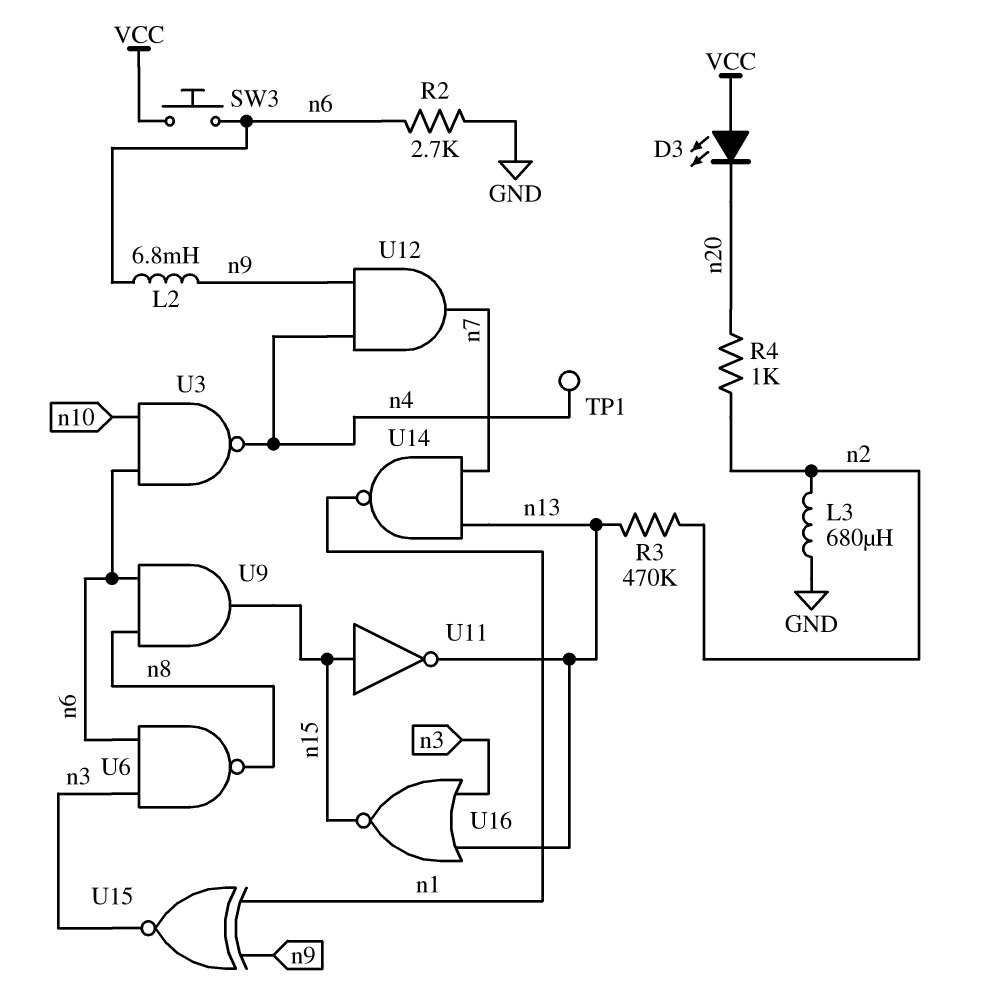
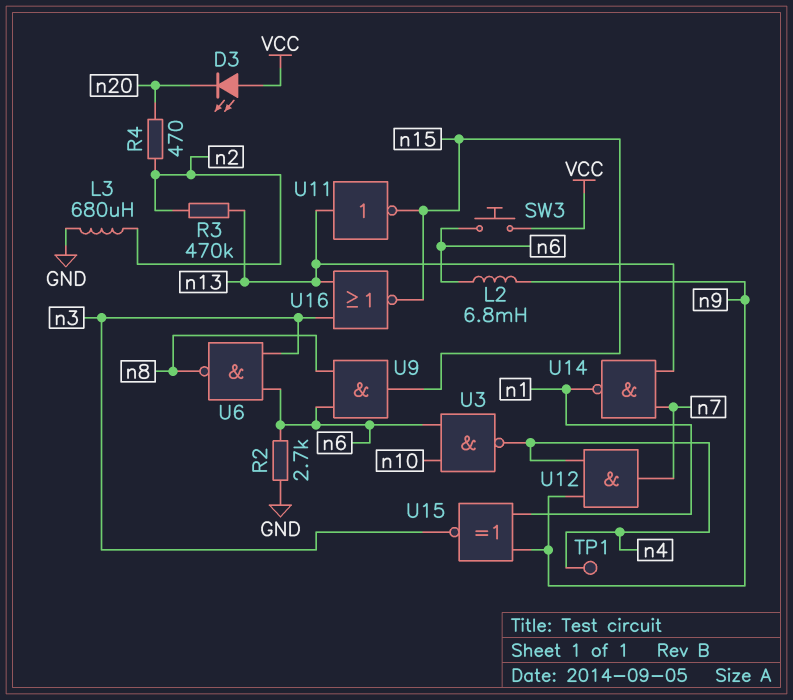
R4: 1k (n2, n20) -> 470 (n2, n20)
U11: NOT (in n15, out n13) -> NOT (in n13, out n15)

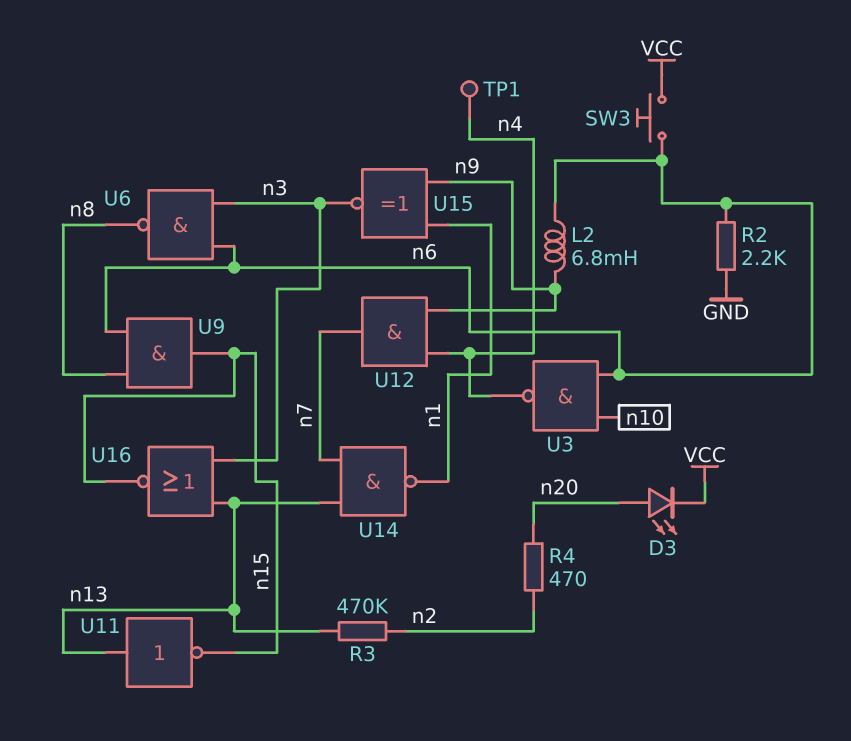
D3: LED (A VCC, K n20) -> LED (A n20, K VCC)
L3: 680uH (GND, n2) -> none
R2: 2.7k (GND, n6) -> 2.2k (GND, n6)

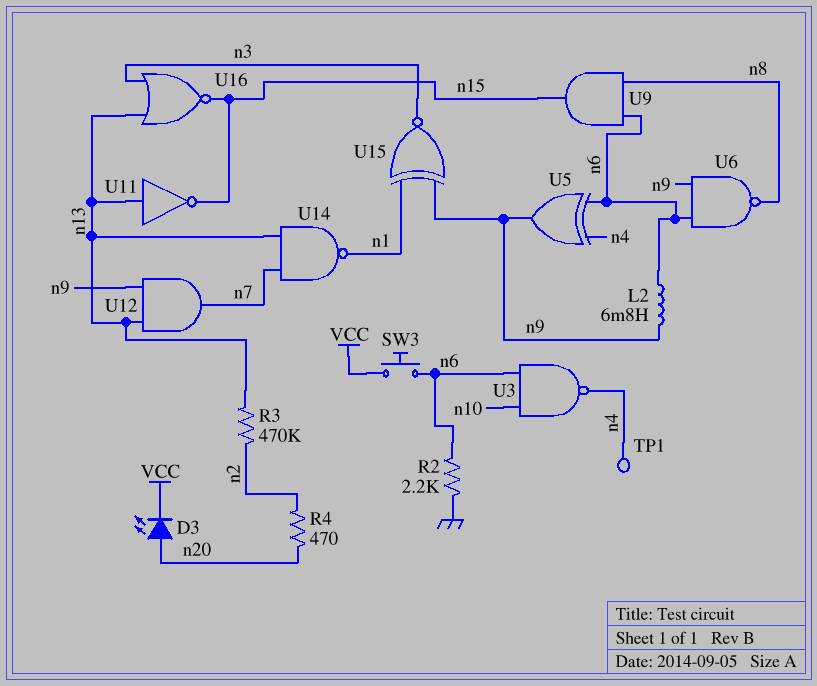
U5: none -> XOR (in n4, in n6, out n9)
U6: NAND (in n3, in n6, out n8) -> NAND (in n6, in n9, out n8)
U12: AND (in n4, in n9, out n7) -> AND (in n9, in n13, out n7)

